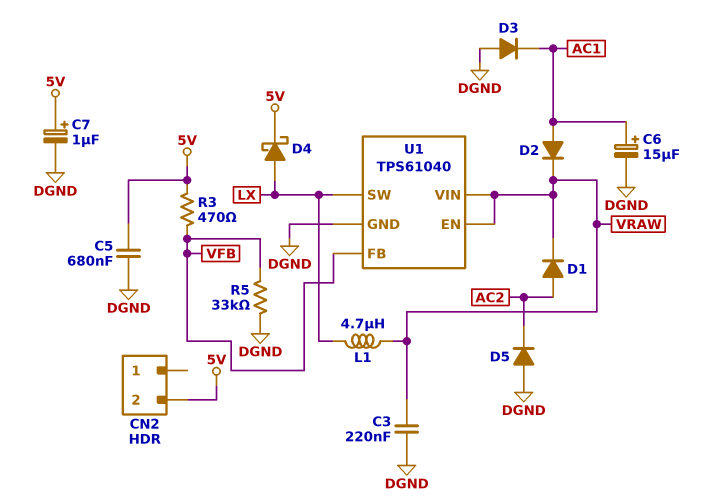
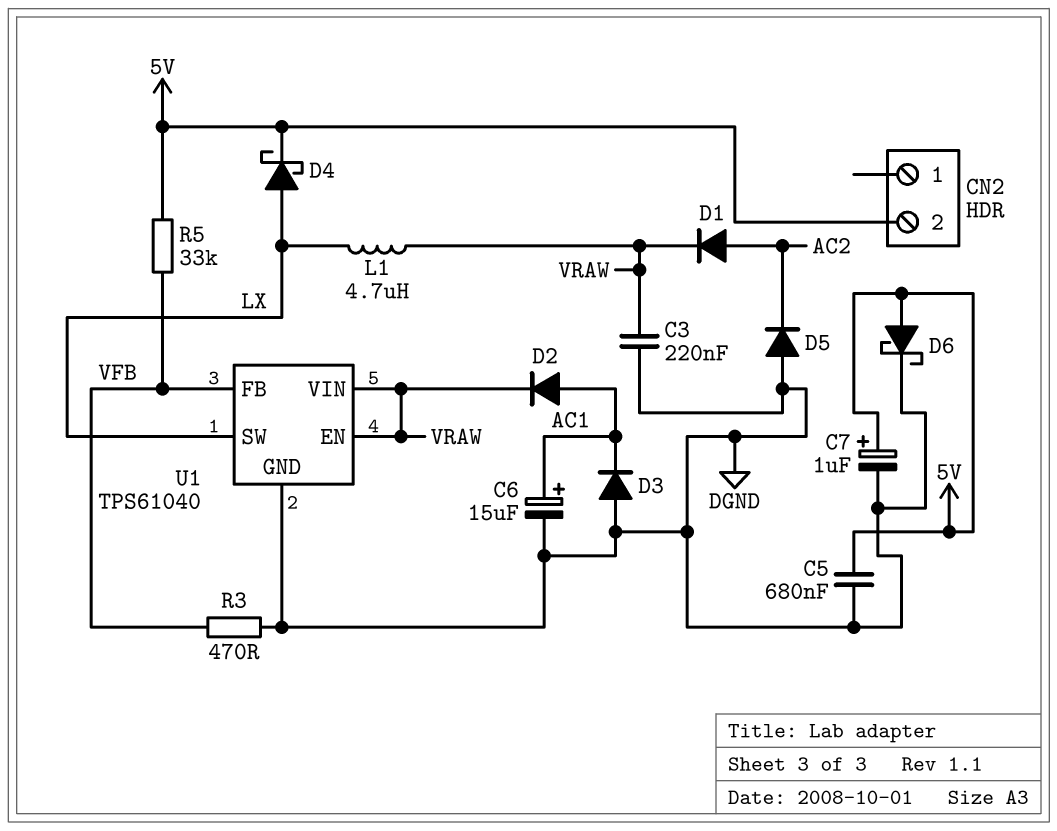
D6: none -> schottky (A 5V, K DGND)
R3: 470 (5V, VFB) -> 470 (DGND, VFB)
R5: 33k (DGND, VFB) -> 33k (5V, VFB)

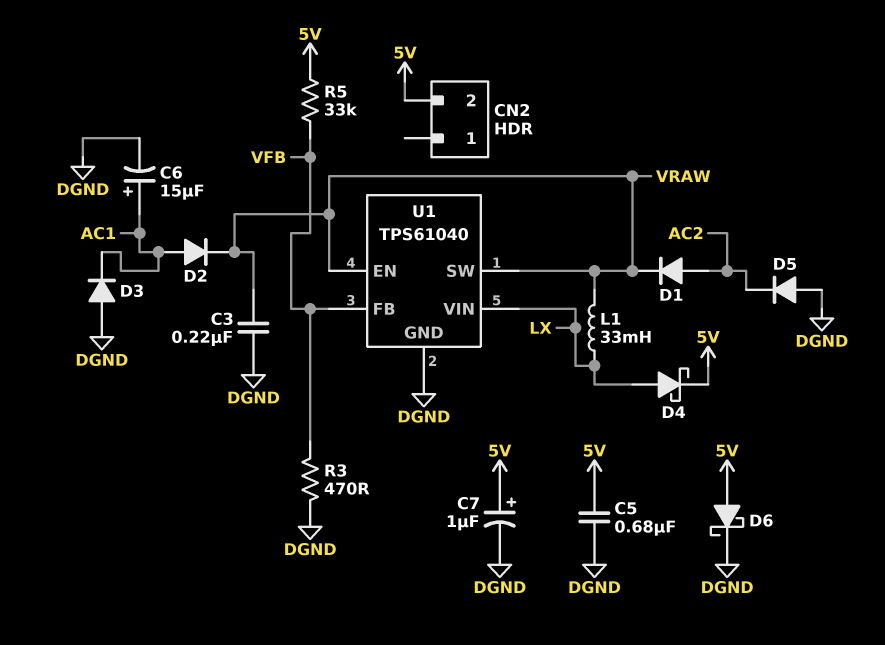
L1: 4.7uH (LX, VRAW) -> 33mH (LX, VRAW)
U1 pin SW: LX -> VRAW
U1 pin VIN: VRAW -> LX

